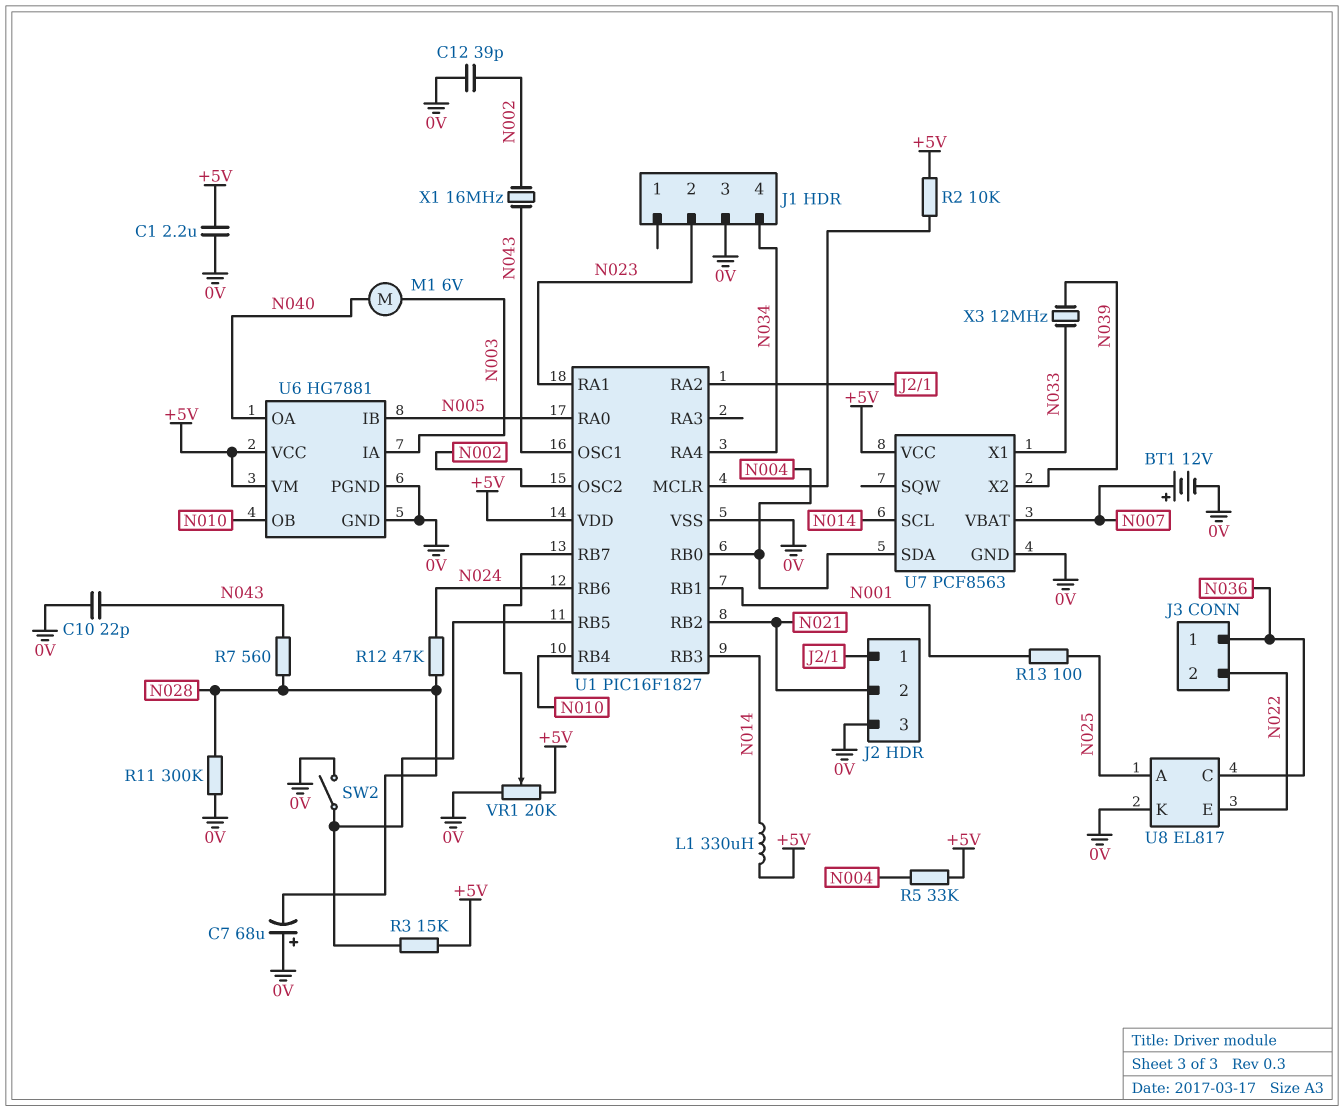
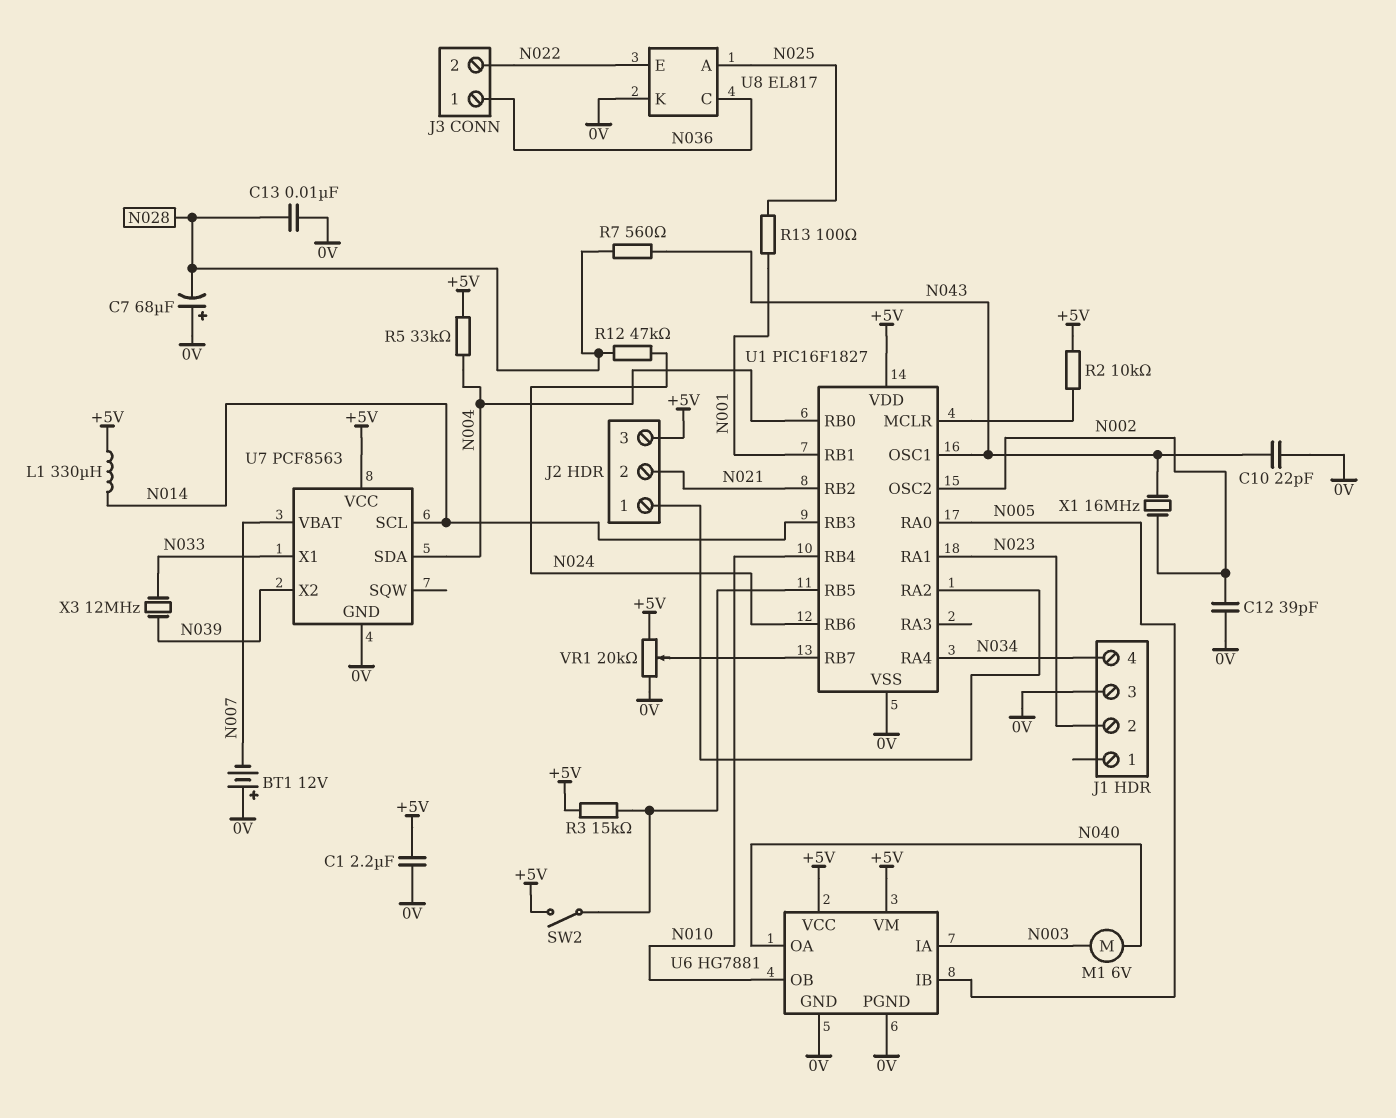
BT1: 12V (plus N007, minus 0V) -> 12V (plus 0V, minus N007)
C13: none -> 10nF (0V, N028)
J2 pin 3: 0V -> +5V
R11: 300k (0V, N028) -> none
SW2: switch (0V, U1/RB5) -> switch (+5V, U1/RB5)

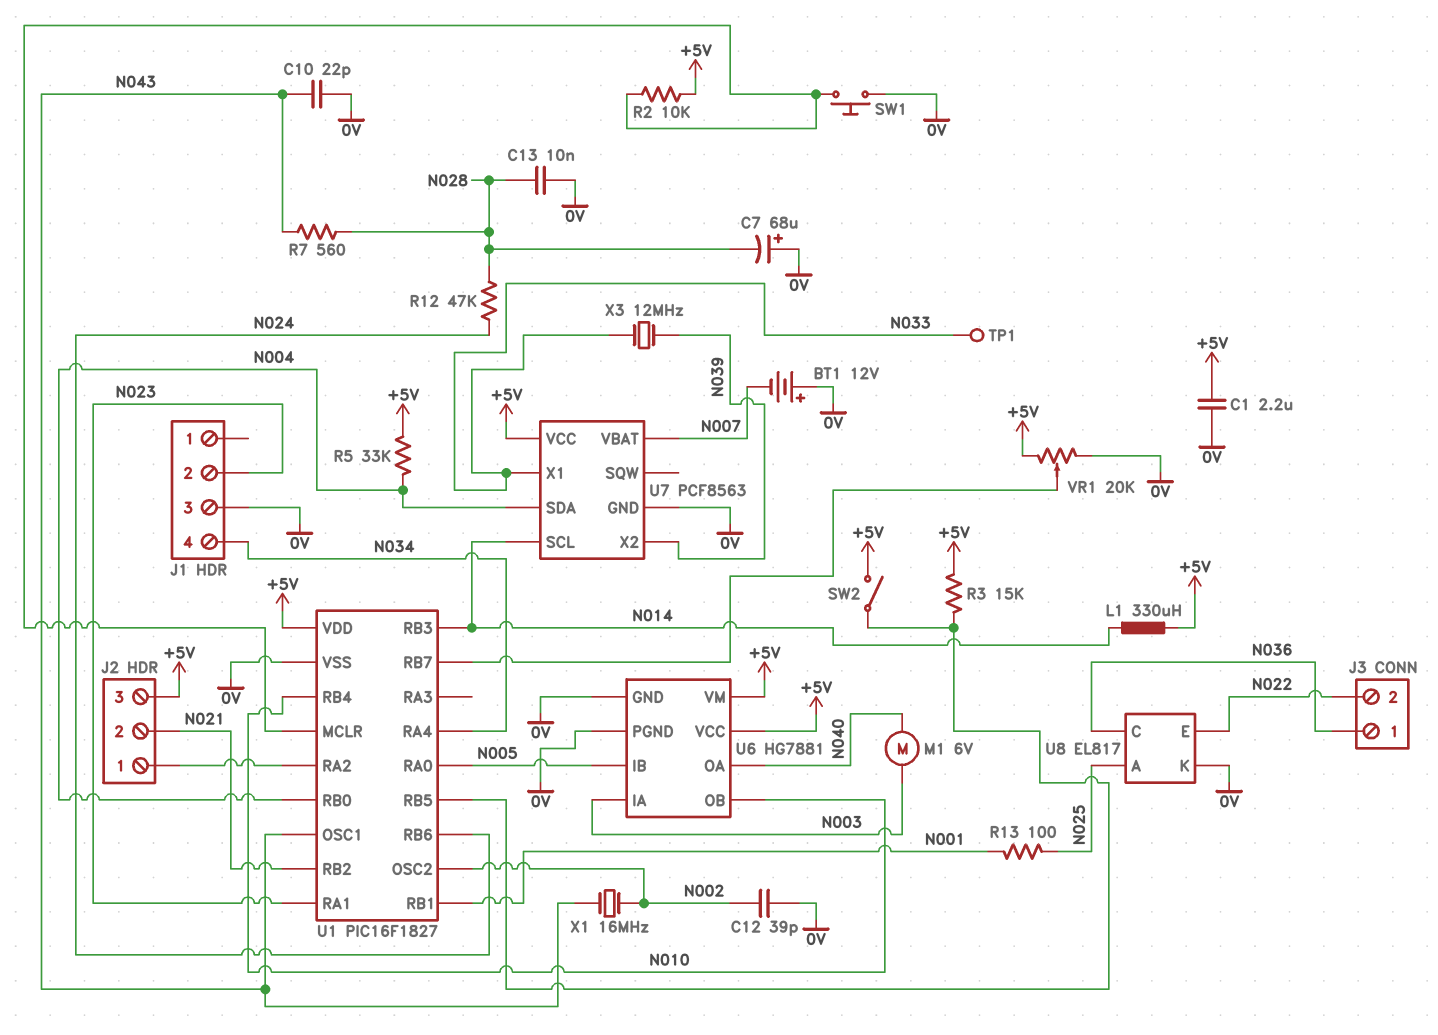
SW1: none -> button (0V, U1/MCLR)
TP1: none -> test point (N033)

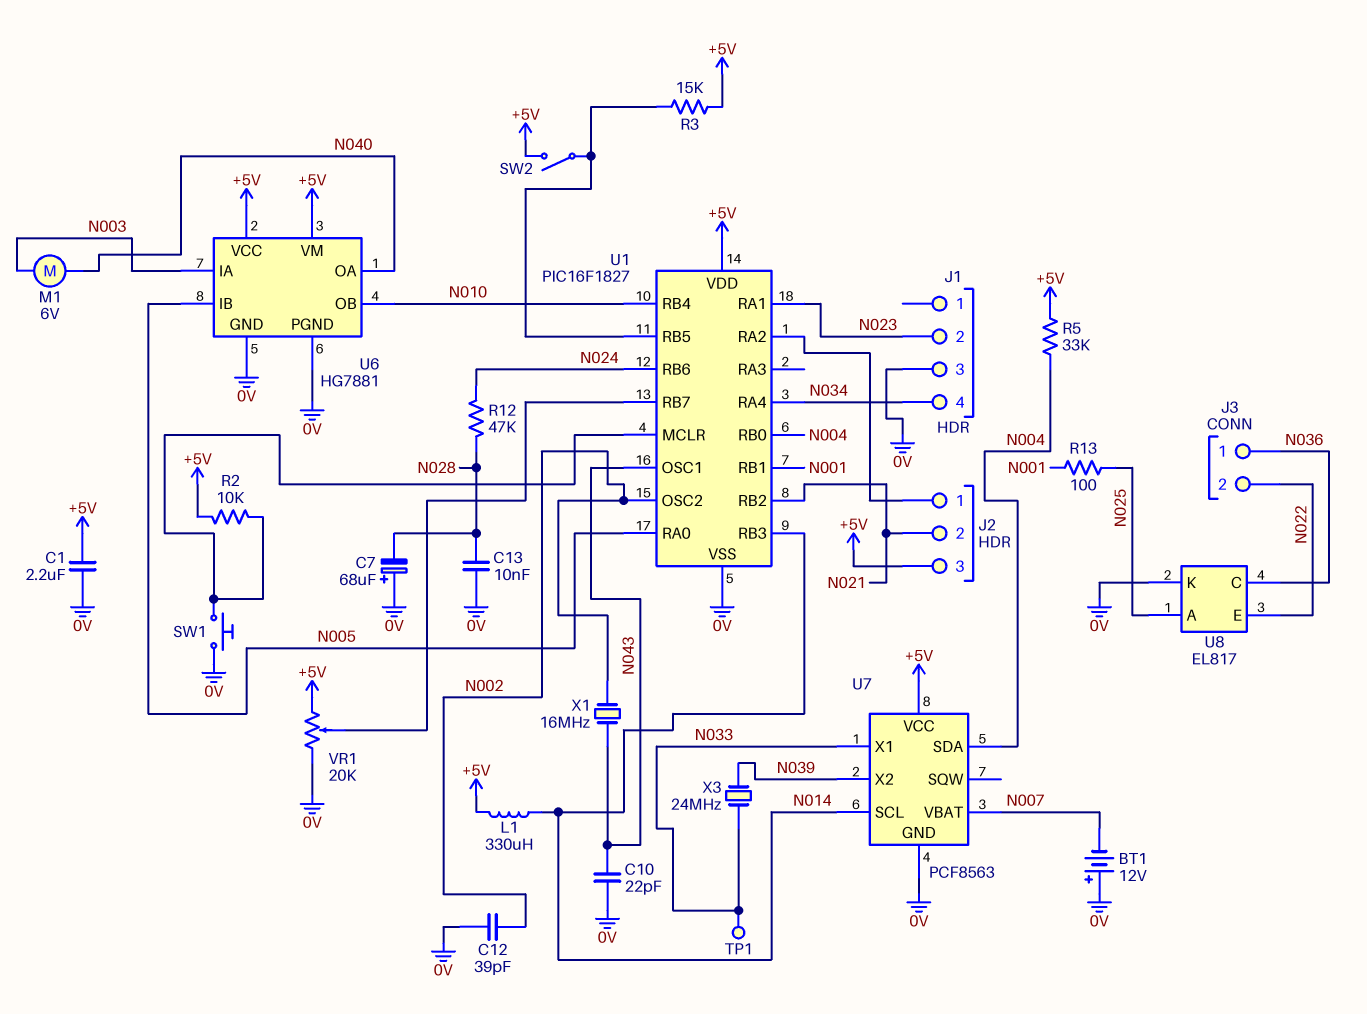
R7: 560 (N028, N043) -> none
X3: 12MHz (N033, N039) -> 24MHz (N033, N039)

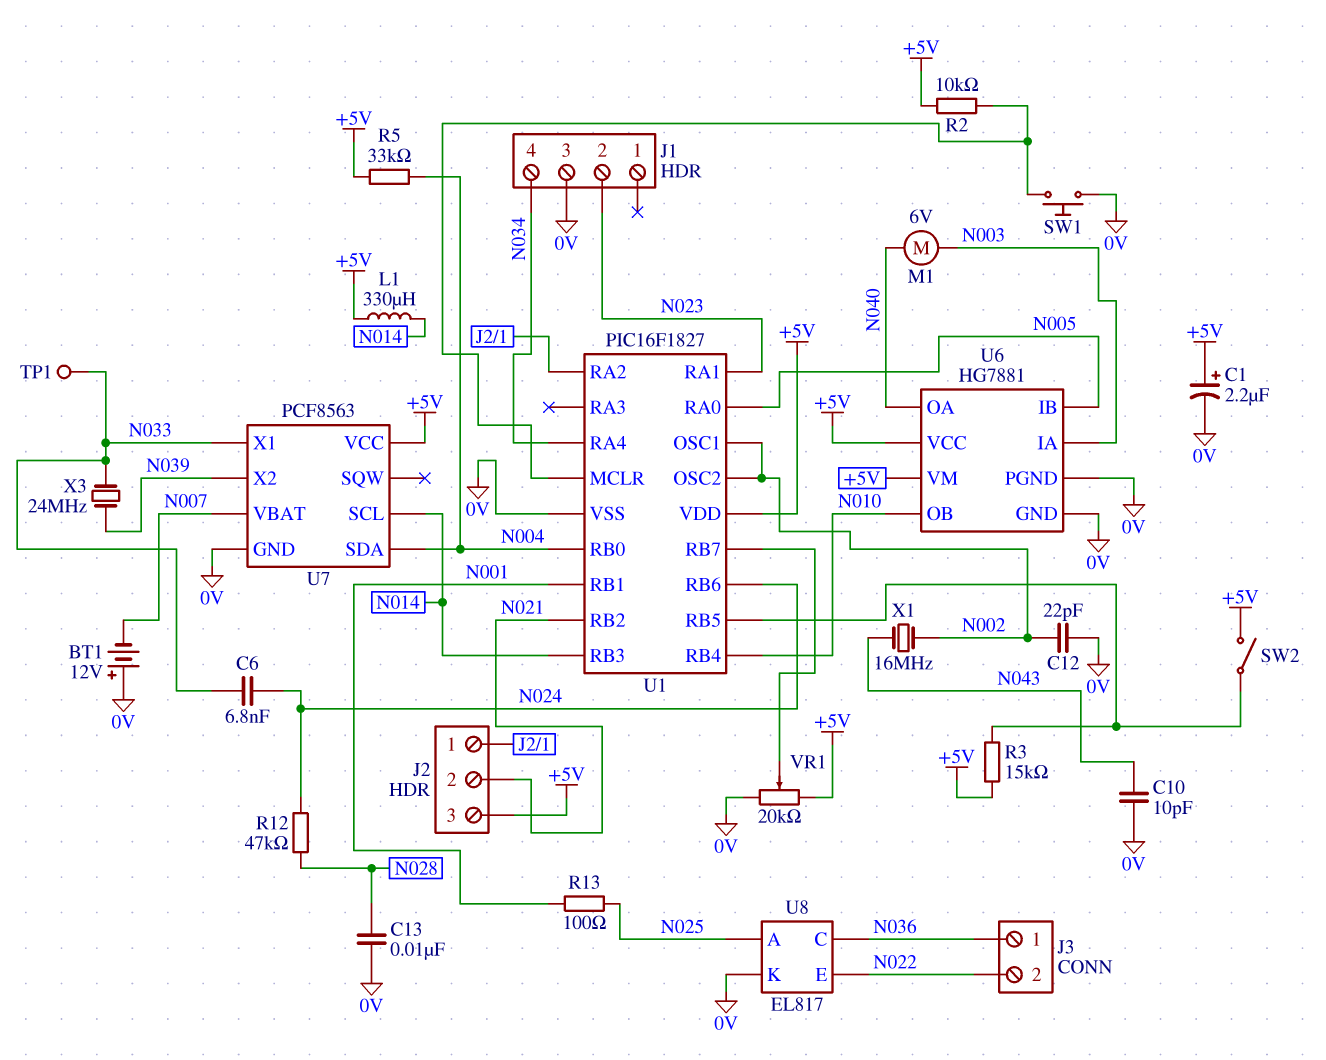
C1: 2.2uF (+5V, 0V) -> 2.2uF (plus +5V, minus 0V)
C6: none -> 6.8nF (N024, N033)
C7: 68uF (plus 0V, minus N028) -> none
C10: 22pF (0V, N043) -> 10pF (0V, N043)
C12: 39pF (0V, N002) -> 22pF (0V, N002)
U1 pin OSC1: N043 -> N002

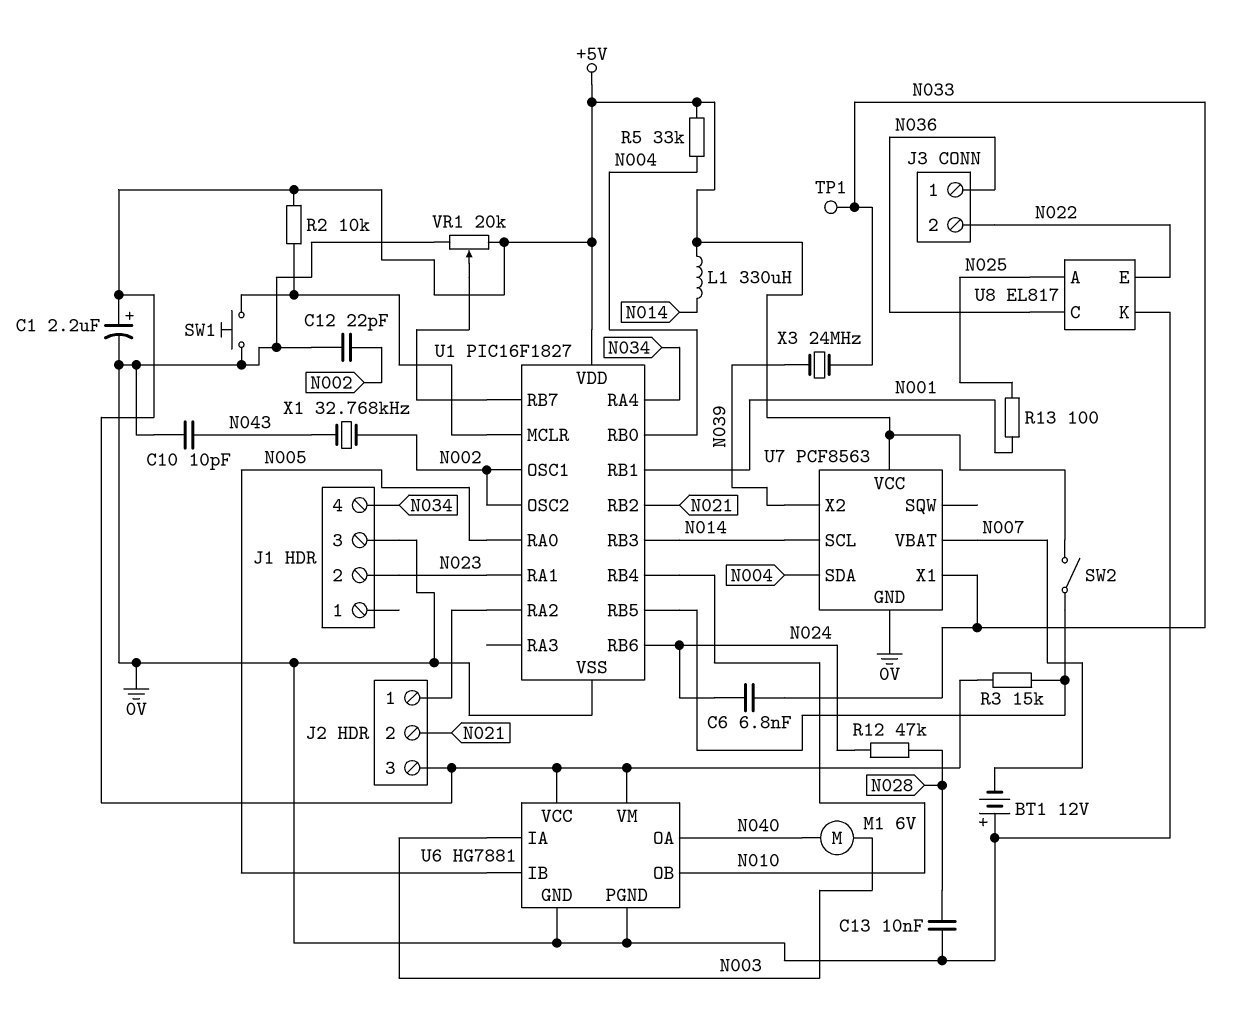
X1: 16MHz (N002, N043) -> 32.768kHz (N002, N043)

